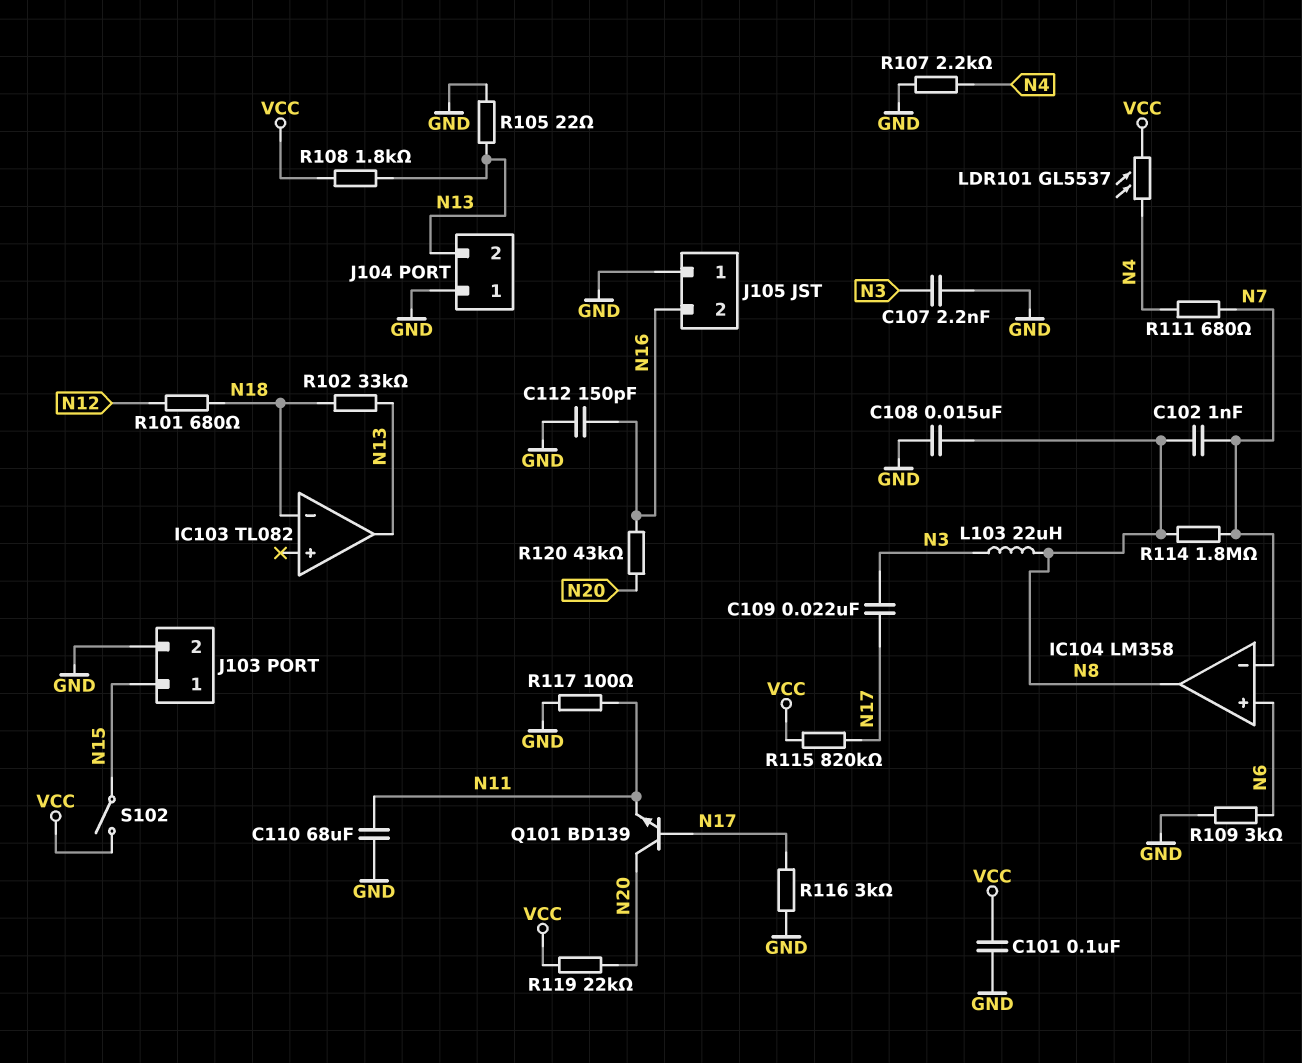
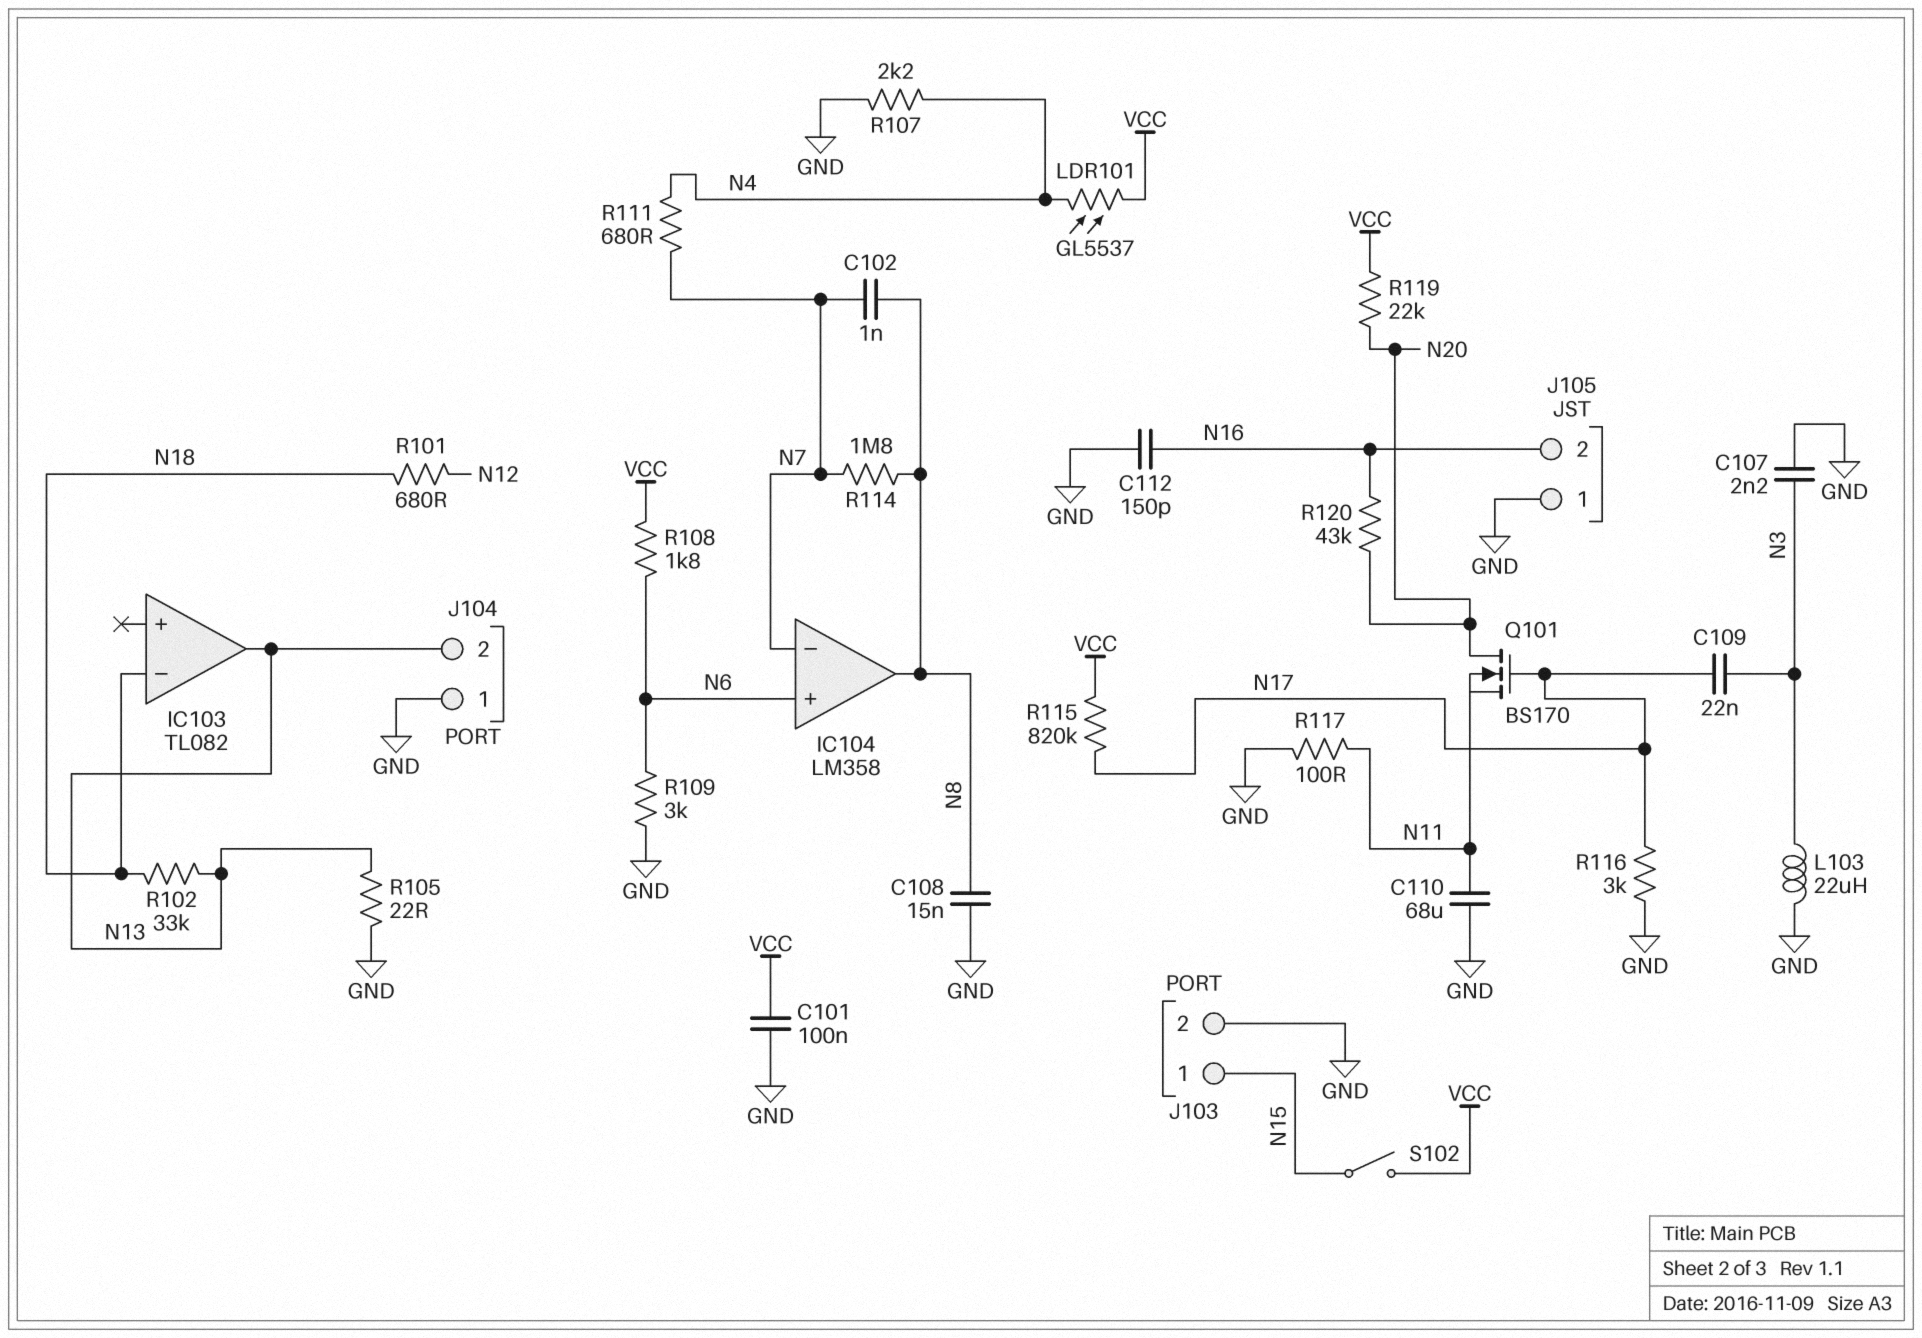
L103: 22uH (N3, N8) -> 22uH (GND, N3)
Q101: NPN BD139 (B N17, C N20, E N11) -> NMOS BS170 (G N17, D N20, S N11)
R108: 1.8k (N13, VCC) -> 1.8k (N6, VCC)

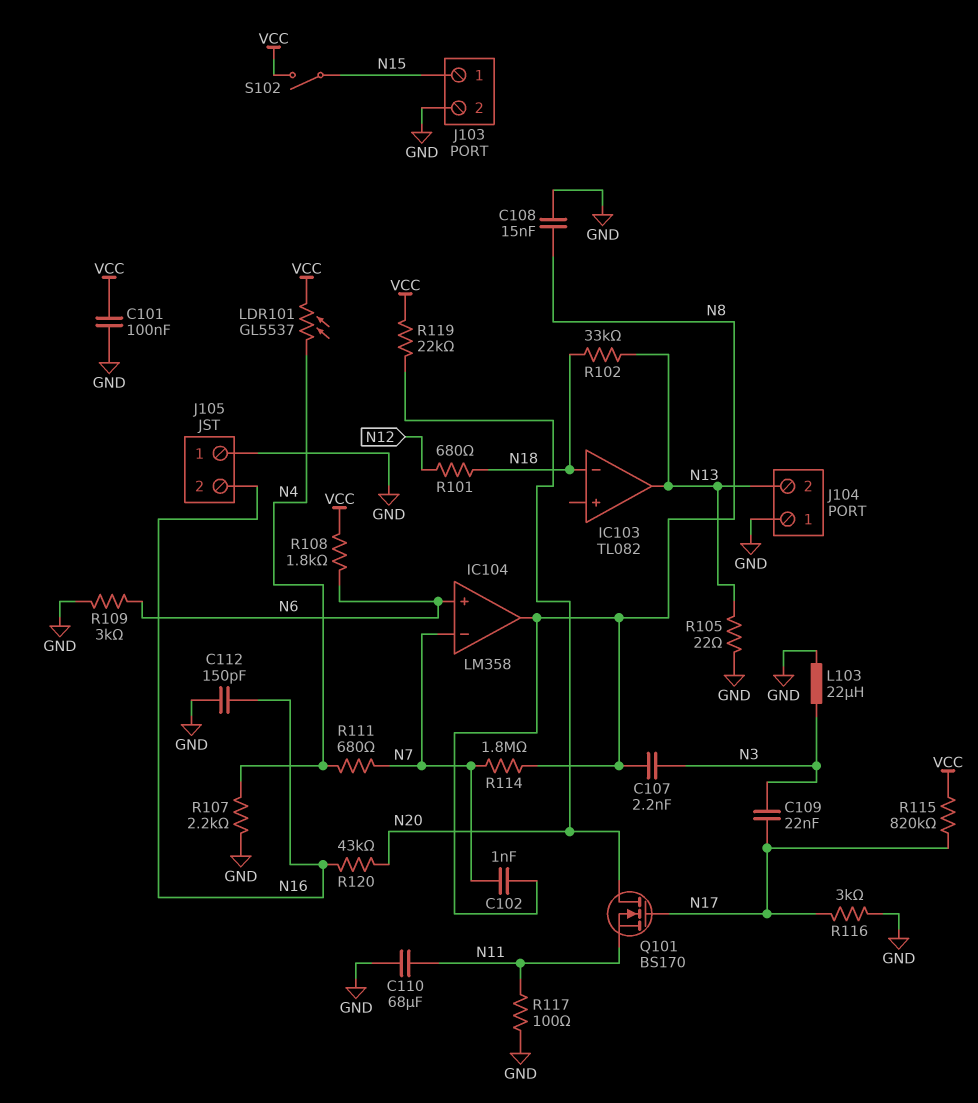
C107: 2.2nF (GND, N3) -> 2.2nF (N3, N8)

